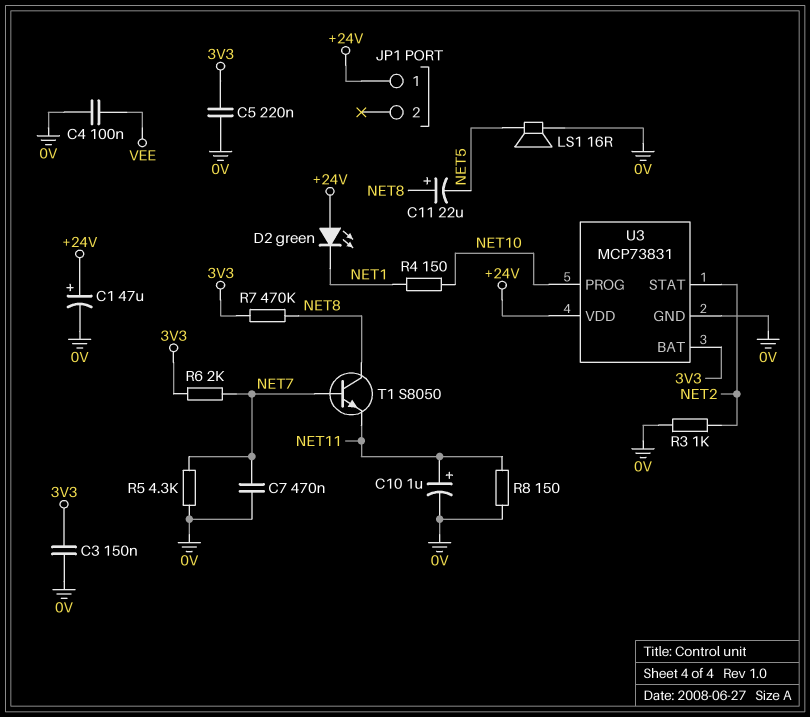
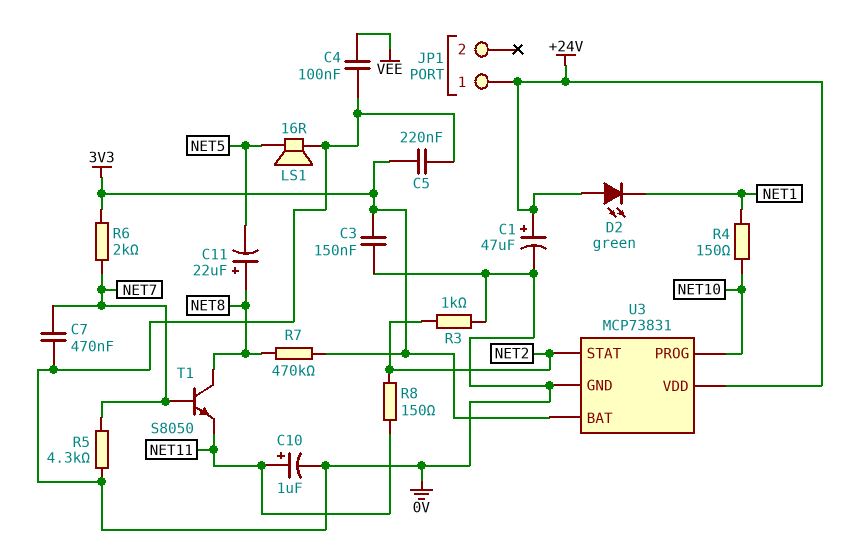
R8: 150 (0V, NET11) -> 150 (NET2, NET11)

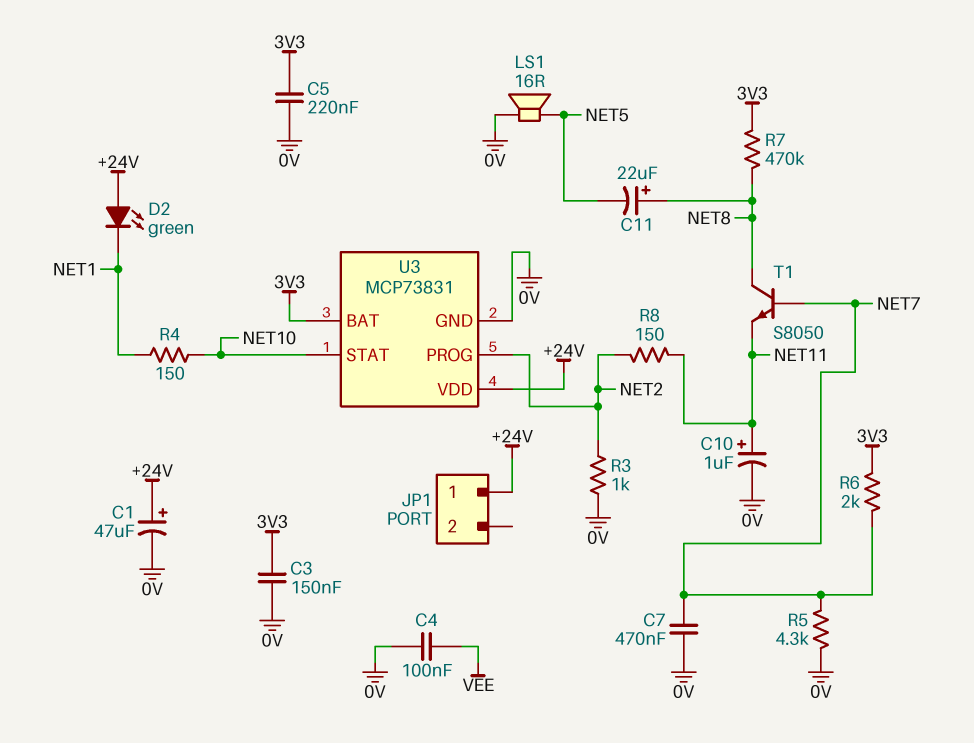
U3 pin PROG: NET10 -> NET2
U3 pin STAT: NET2 -> NET10

